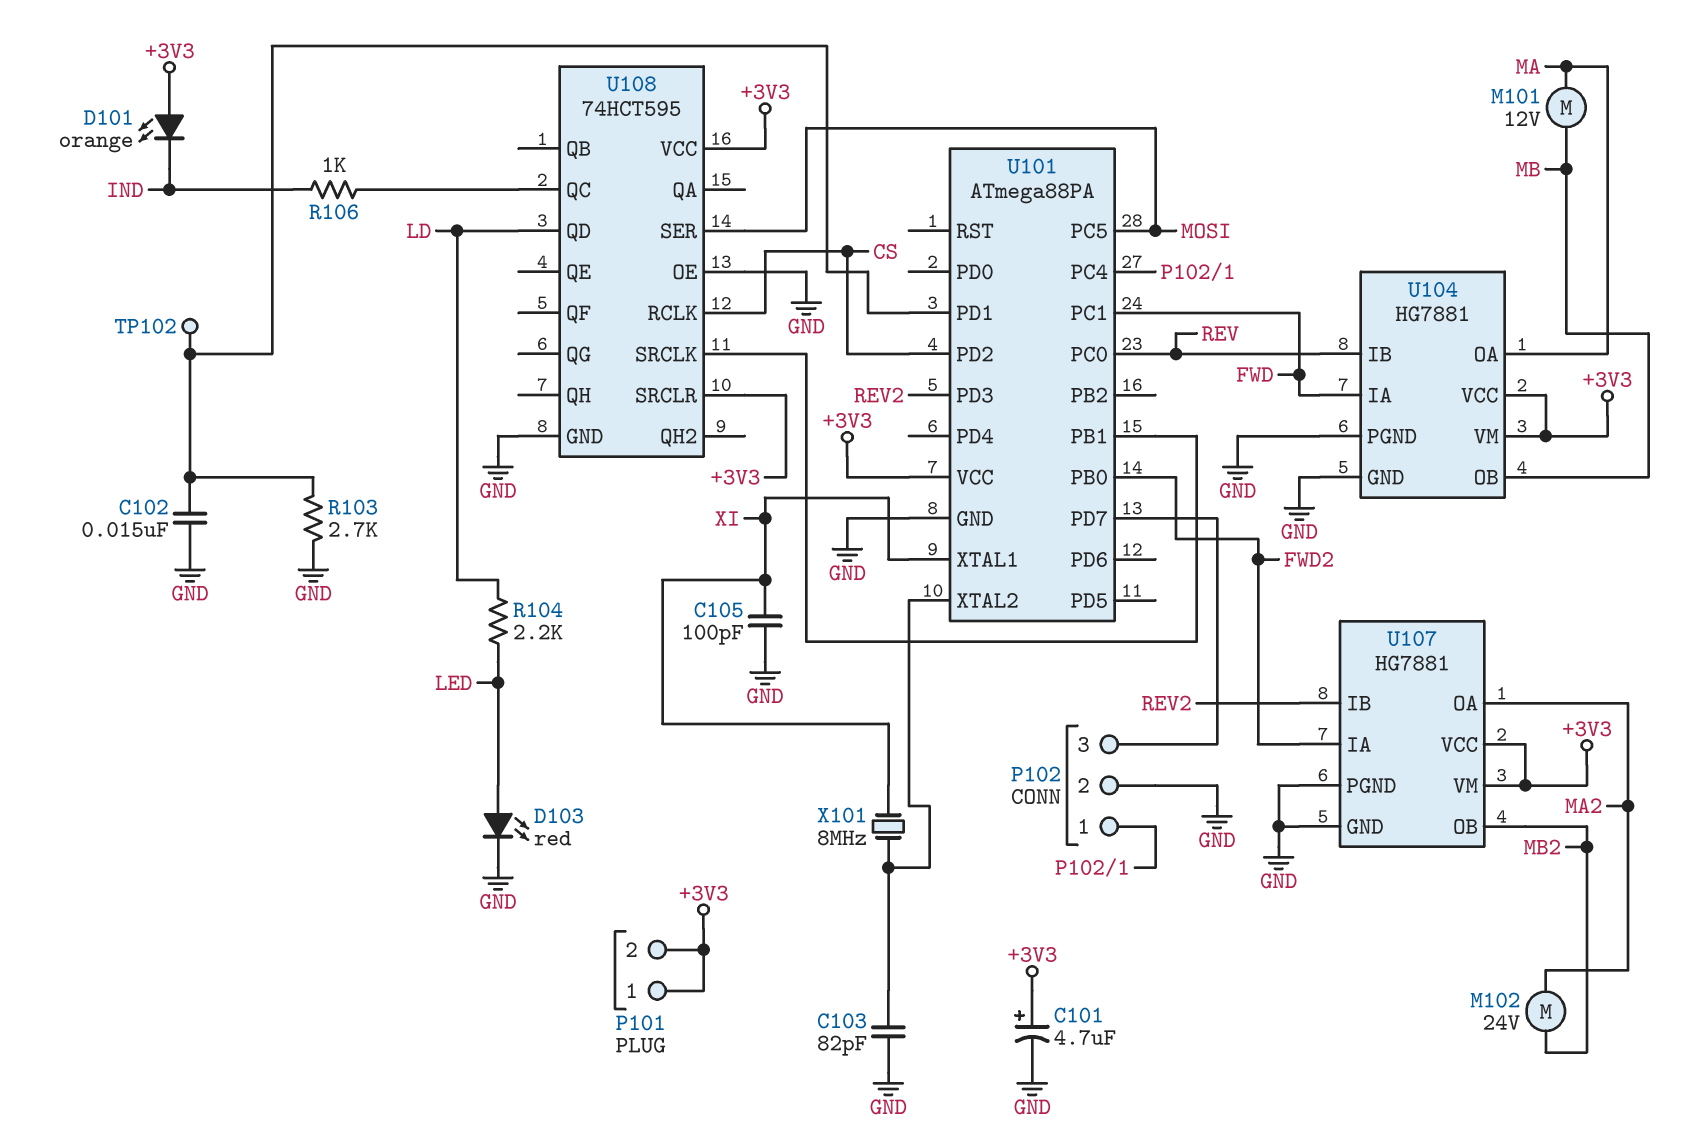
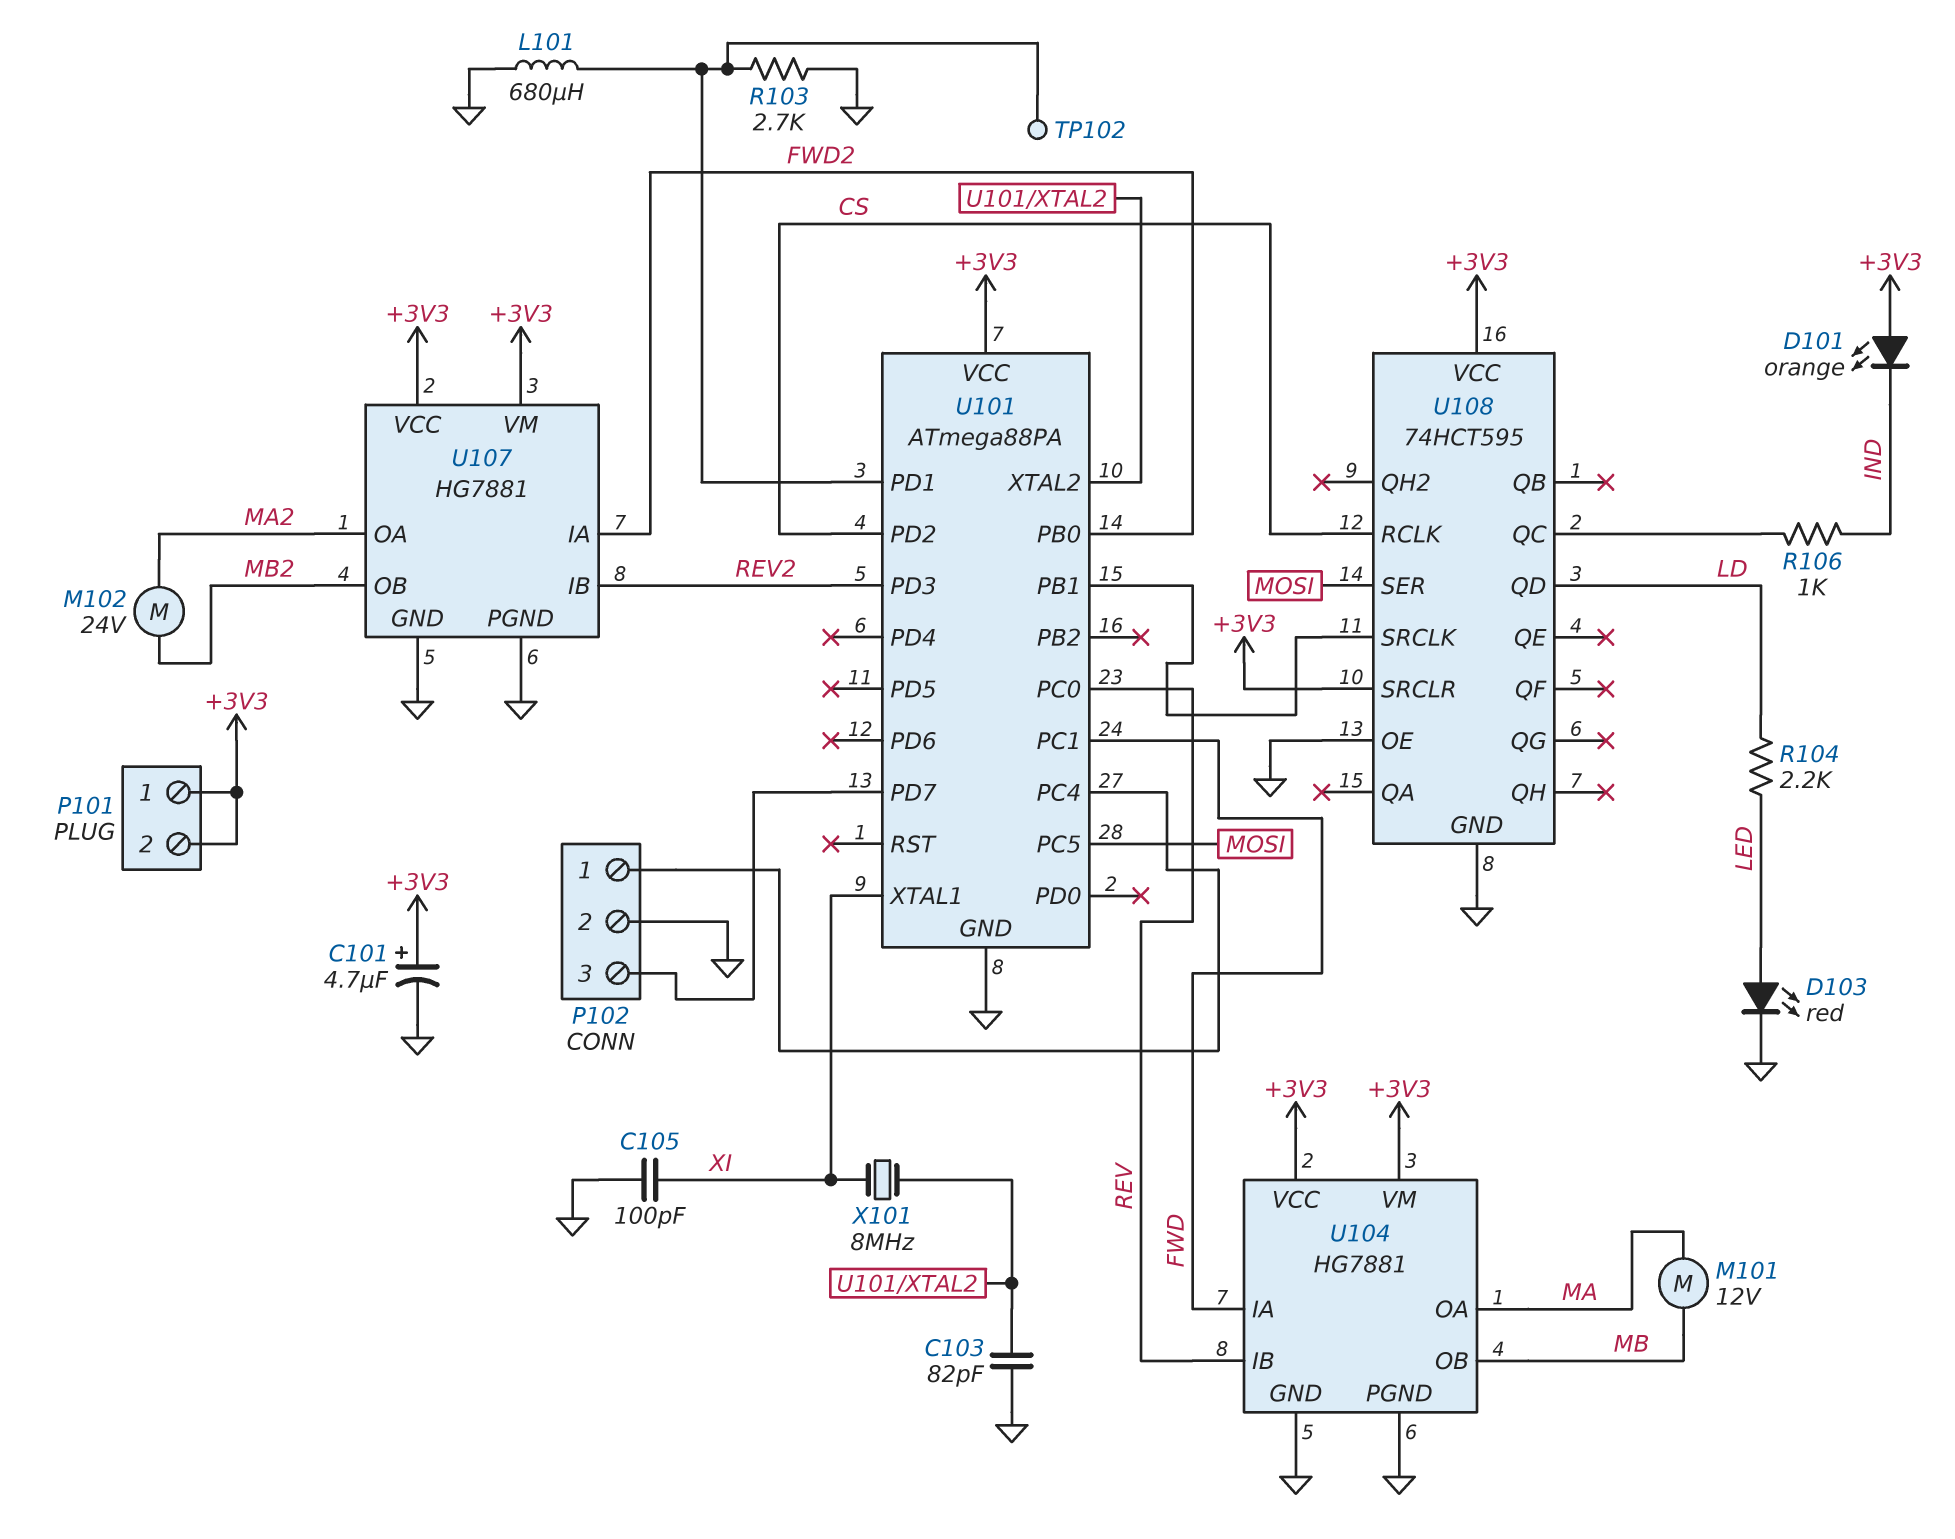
C102: 15nF (GND, U101/PD1) -> none
L101: none -> 680uH (GND, U101/PD1)

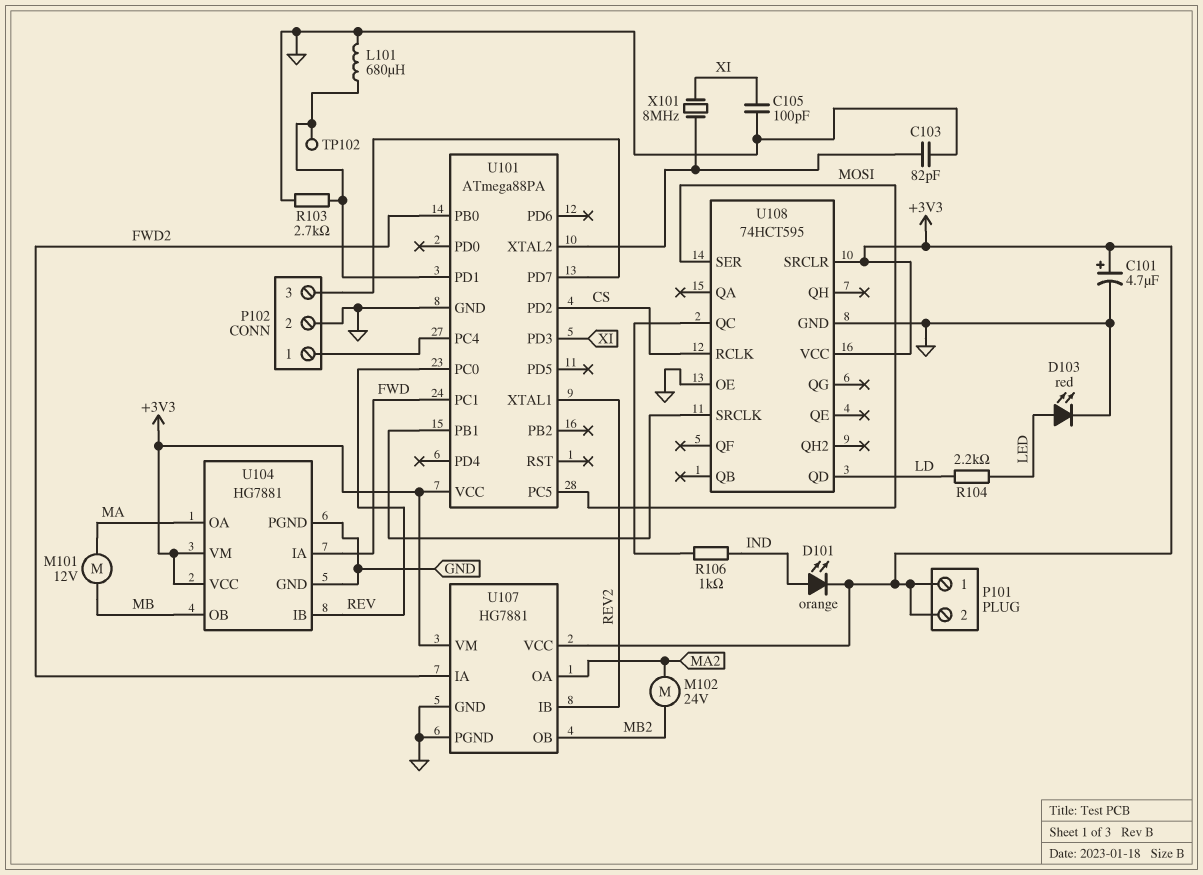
D101: LED orange (A +3V3, K IND) -> LED orange (A IND, K +3V3)
U101 pin PD3: REV2 -> XI
U101 pin XTAL1: XI -> REV2

